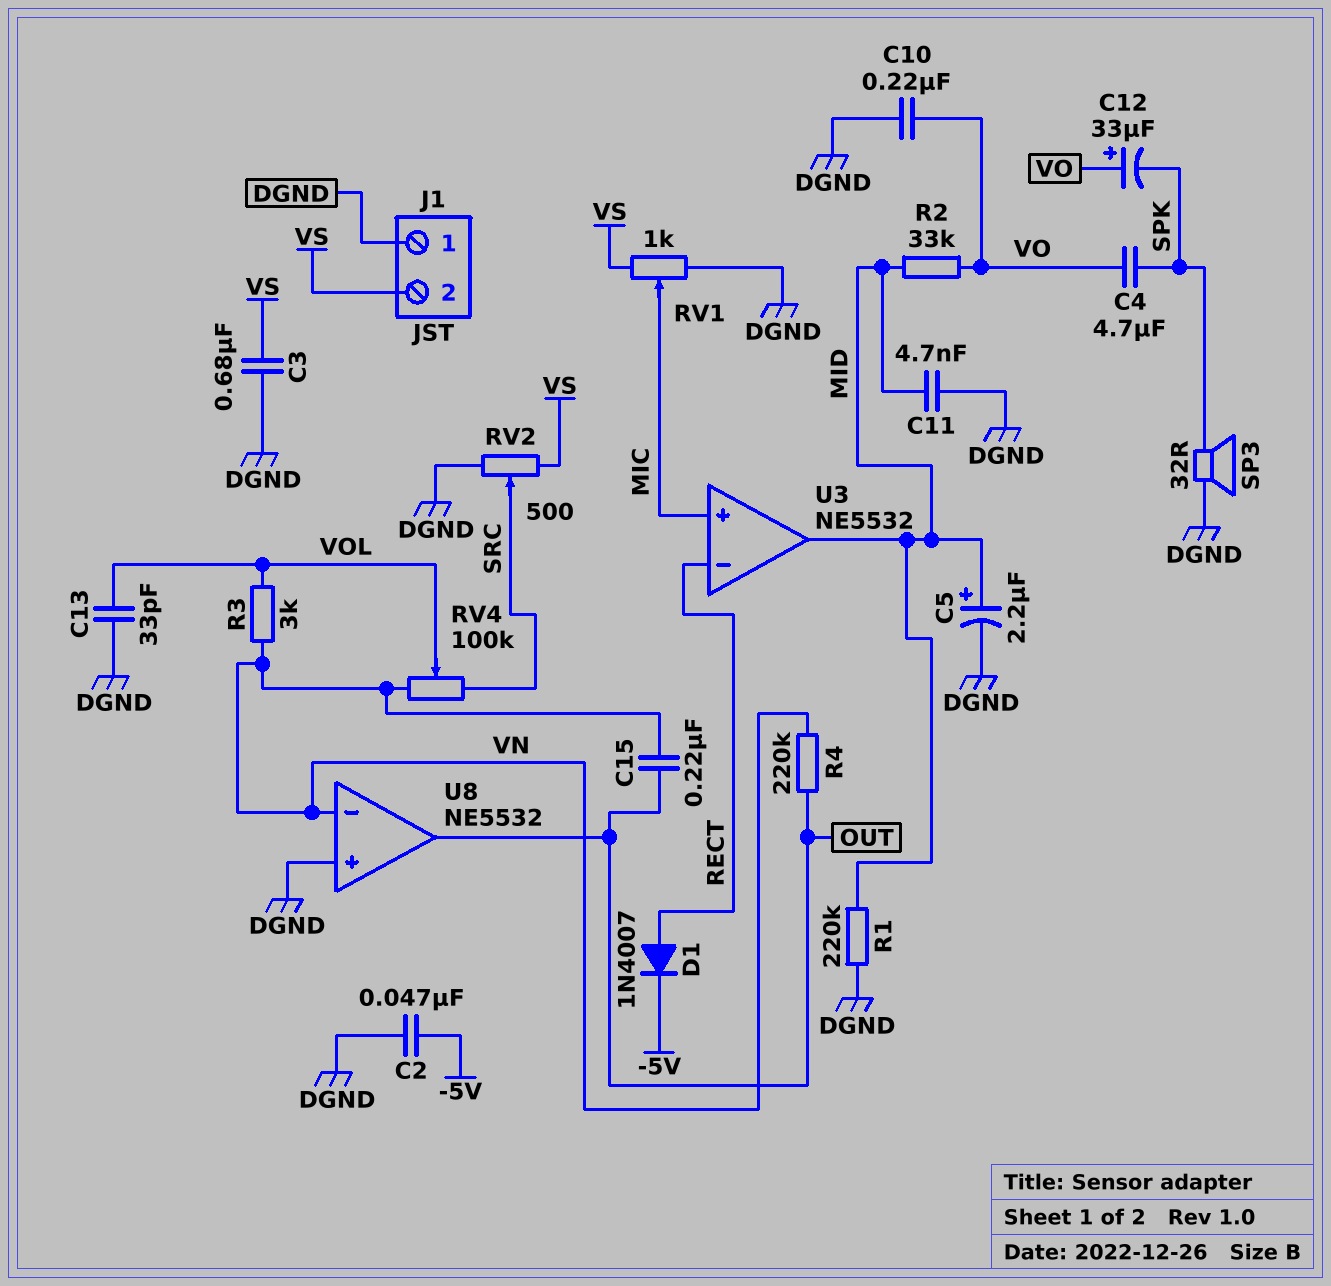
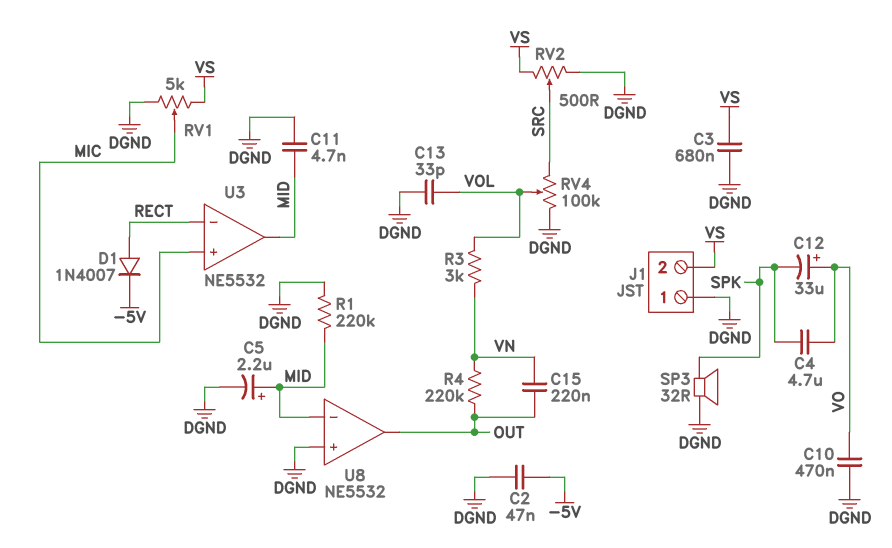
C10: 220nF (DGND, VO) -> 470nF (DGND, VO)
R2: 33k (MID, VO) -> none
RV1: 1k (DGND, VS, wiper MIC) -> 5k (DGND, VS, wiper MIC)
RV4: 100k (SRC, VN, wiper VOL) -> 100k (DGND, SRC, wiper VOL)
U8 pin in-: VN -> MID

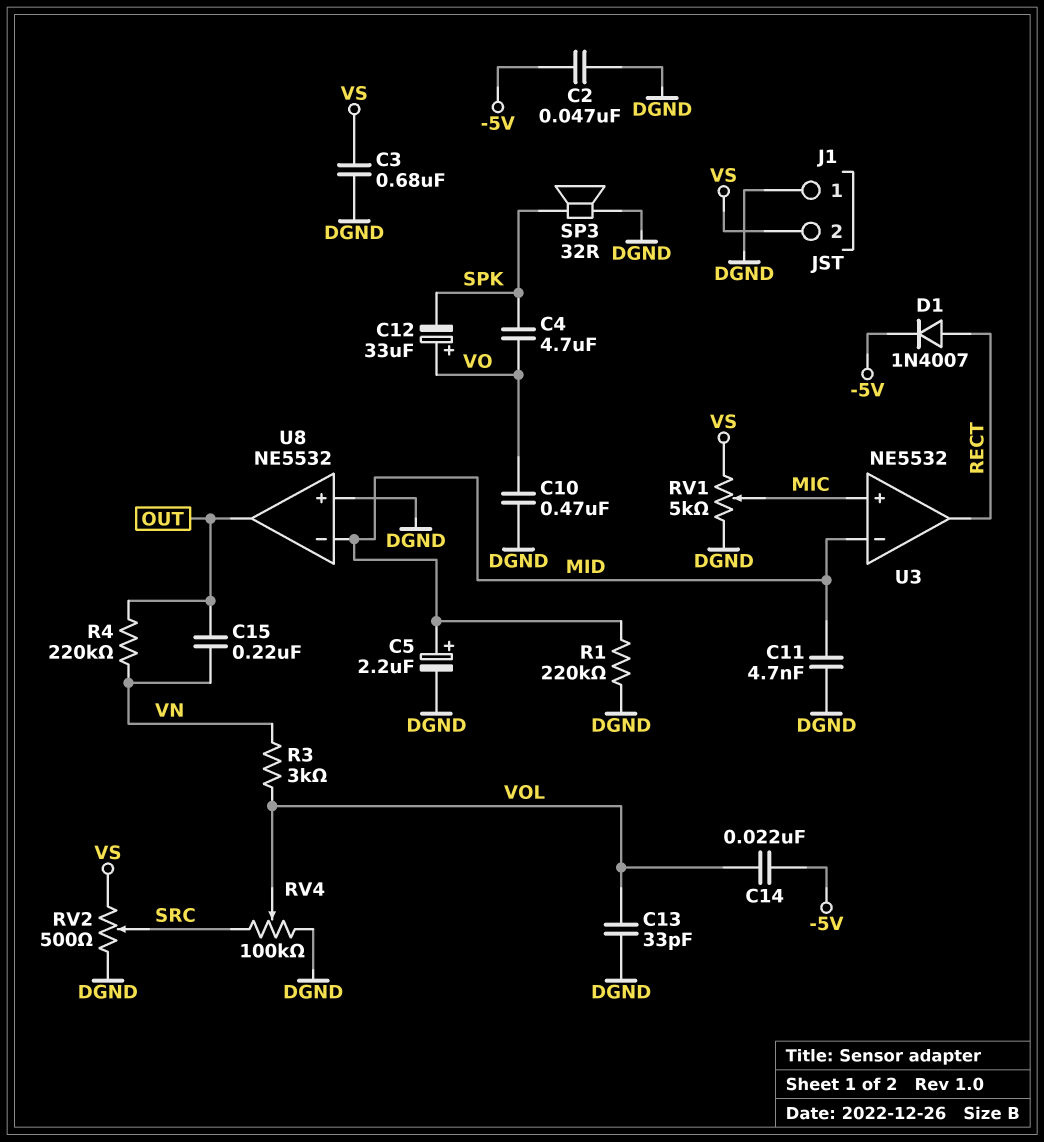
C14: none -> 22nF (-5V, VOL)
U3 pin in-: RECT -> MID
U3 pin out: MID -> RECT

